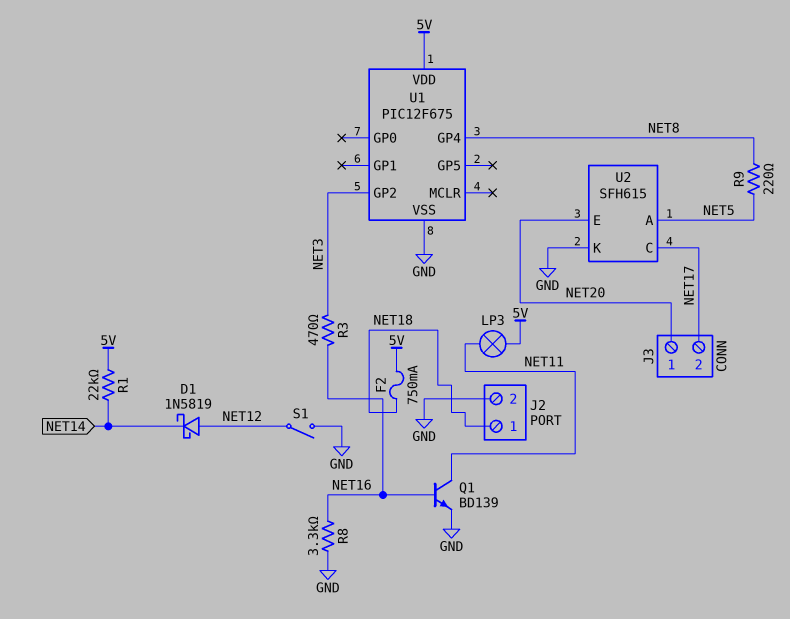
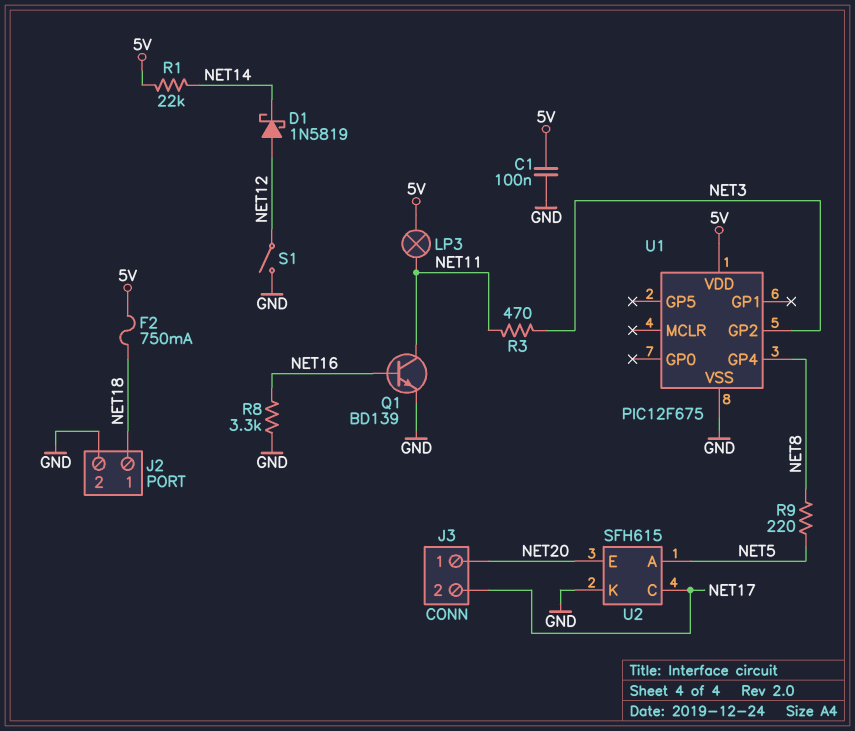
C1: none -> 100nF (5V, GND)
R3: 470 (NET3, NET16) -> 470 (NET3, NET11)

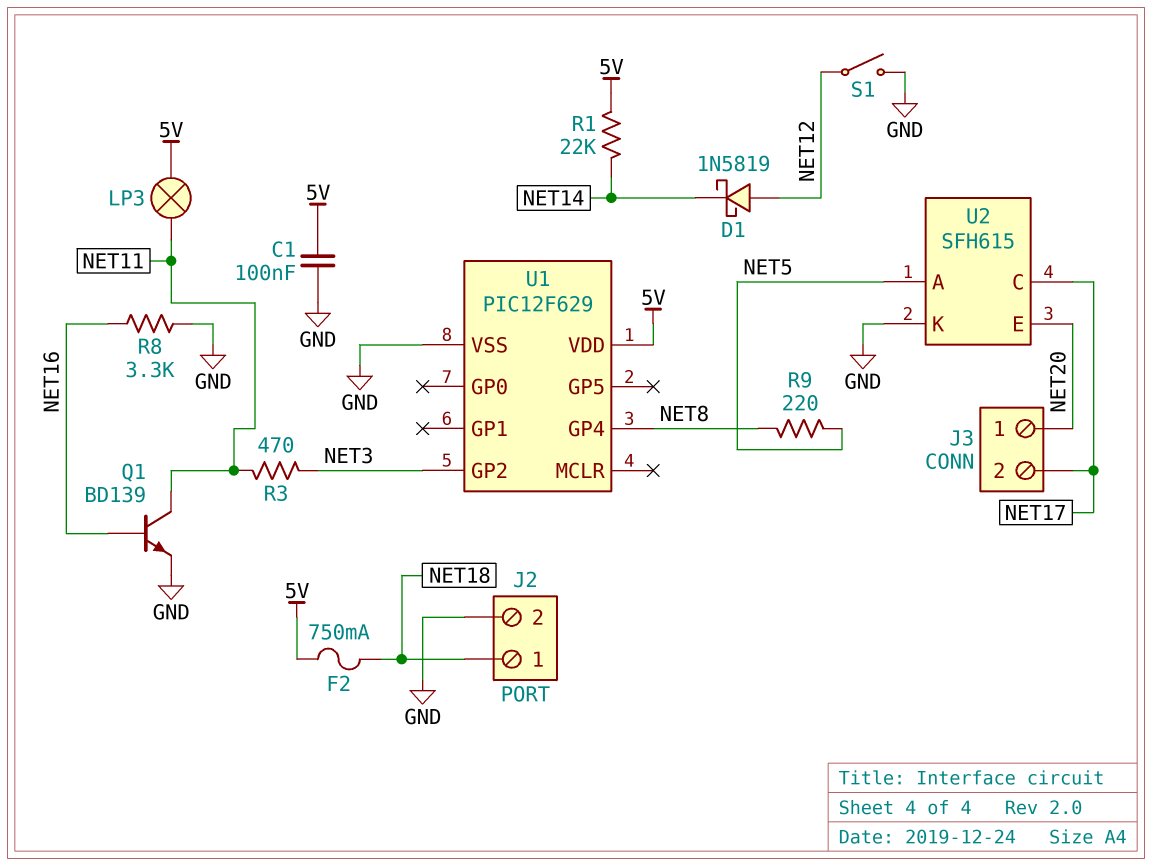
U1: PIC12F675 -> PIC12F629

